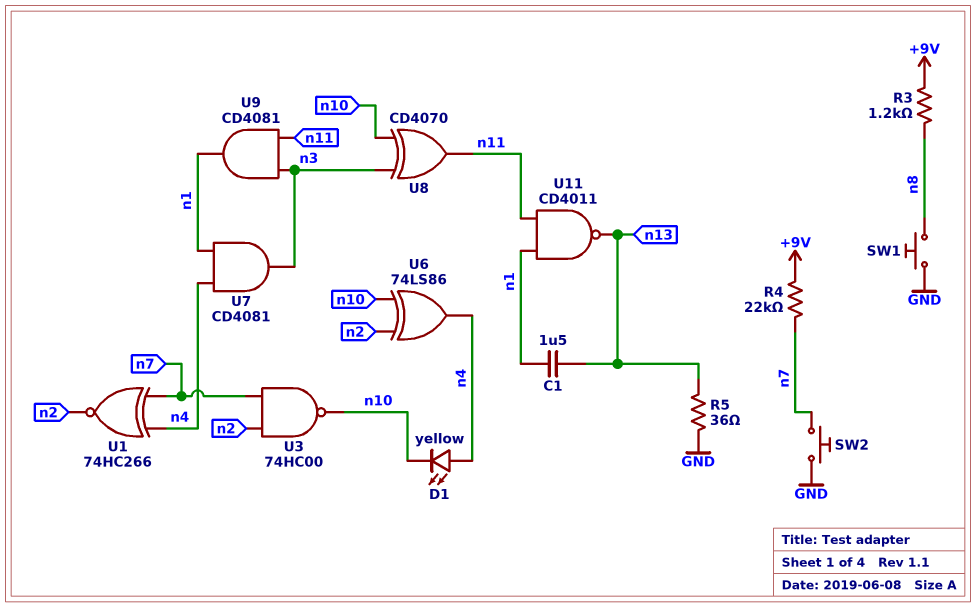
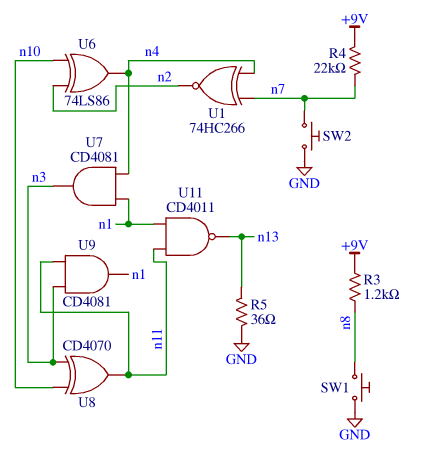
C1: 1.5uF (n1, n13) -> none
D1: LED yellow (A n4, K n10) -> none
U3: NAND 74HC00 (in n2, in n7, out n10) -> none

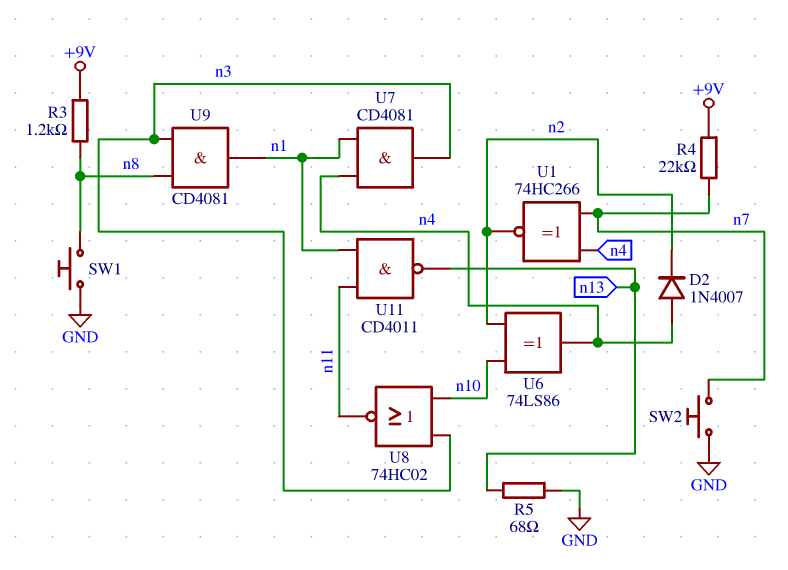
D2: none -> diode 1N4007 (A n4, K n2)
R5: 36 (GND, n13) -> 68 (GND, n13)
U8: XOR CD4070 (in n3, in n10, out n11) -> NOR 74HC02 (in n3, in n10, out n11)
U9: AND CD4081 (in n3, in n11, out n1) -> AND CD4081 (in n3, in n8, out n1)

